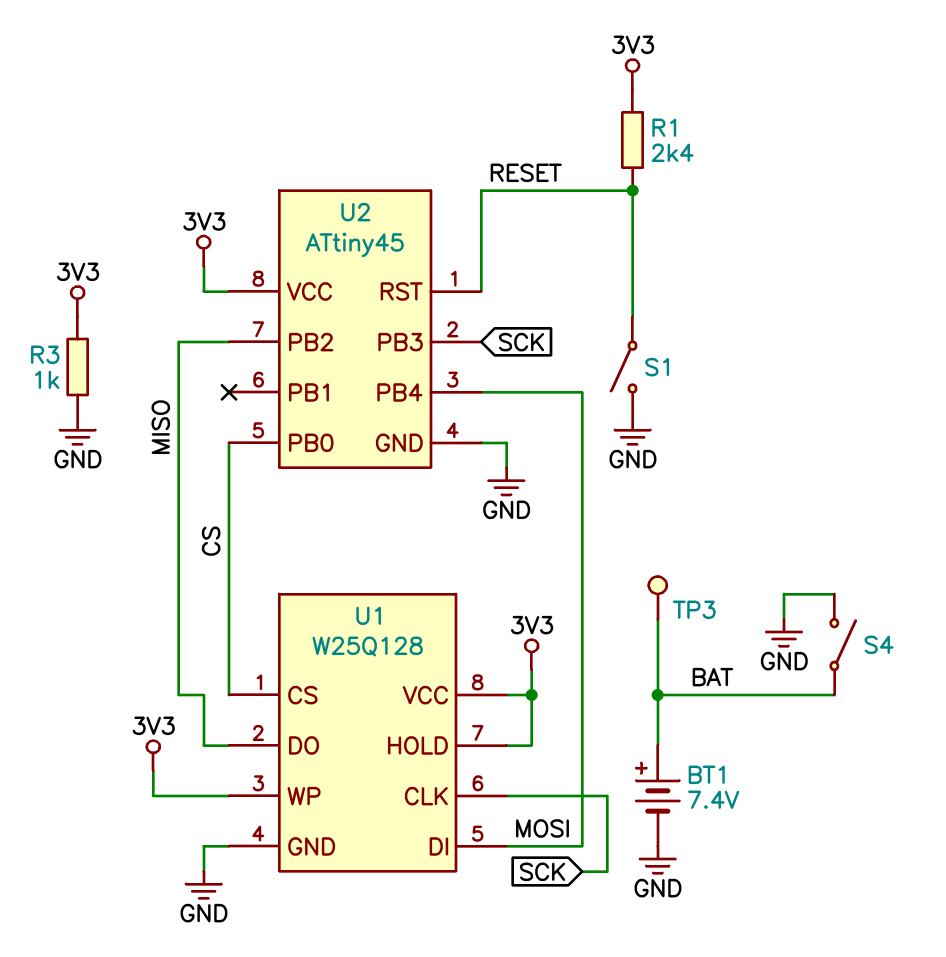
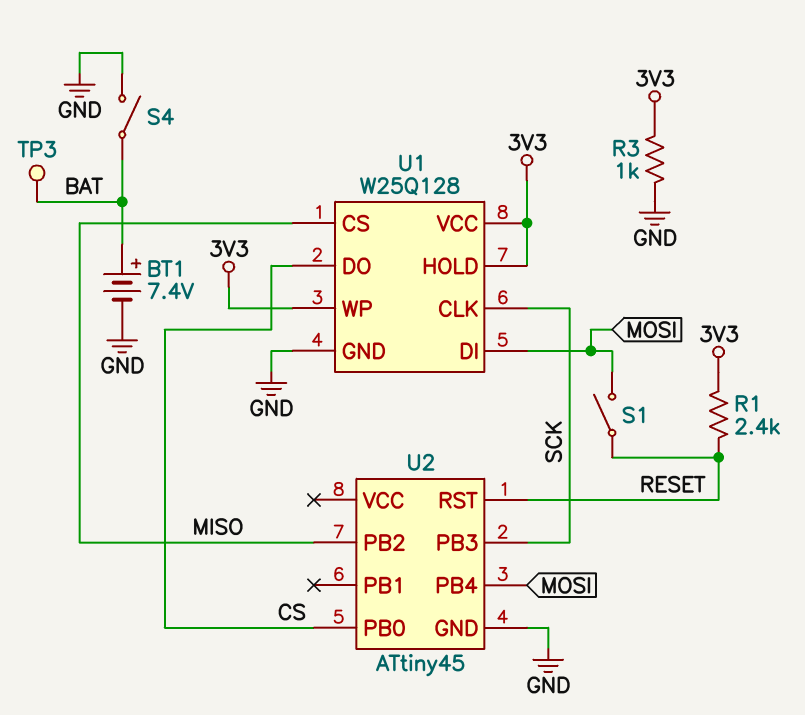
S1: switch (GND, RESET) -> switch (MOSI, RESET)
U1 pin CS: CS -> MISO
U1 pin DO: MISO -> CS
U2 pin VCC: 3V3 -> none

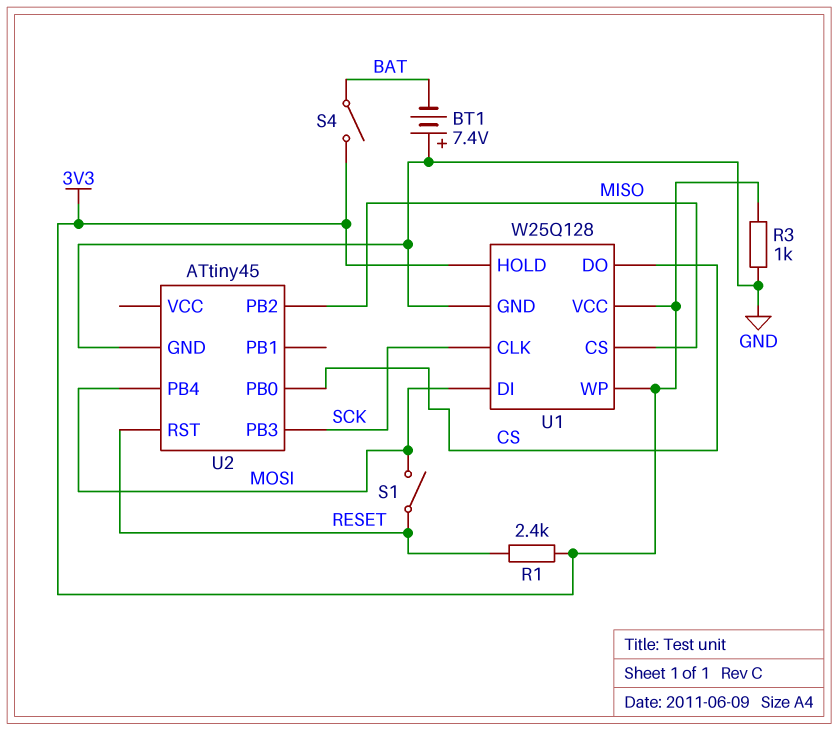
BT1: 7.4V (plus BAT, minus GND) -> 7.4V (plus GND, minus BAT)
S4: switch (BAT, GND) -> switch (3V3, BAT)
TP3: test point (BAT) -> none

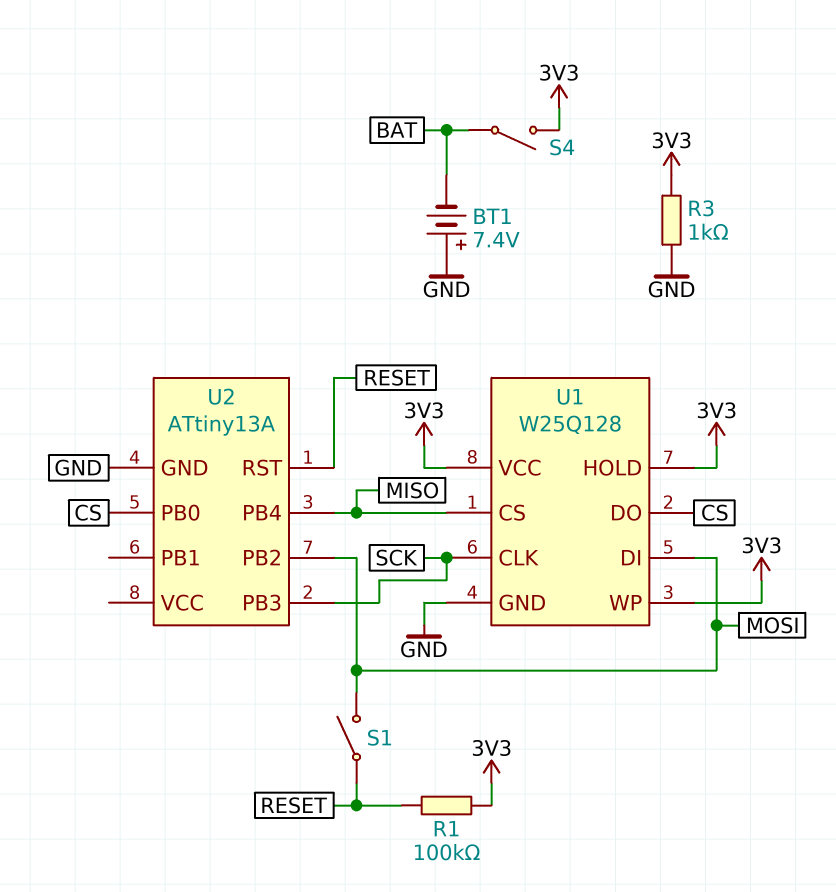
R1: 2.4k (3V3, RESET) -> 100k (3V3, RESET)
U2: ATtiny45 -> ATtiny13A
U2 pin PB2: MISO -> MOSI
U2 pin PB4: MOSI -> MISO

